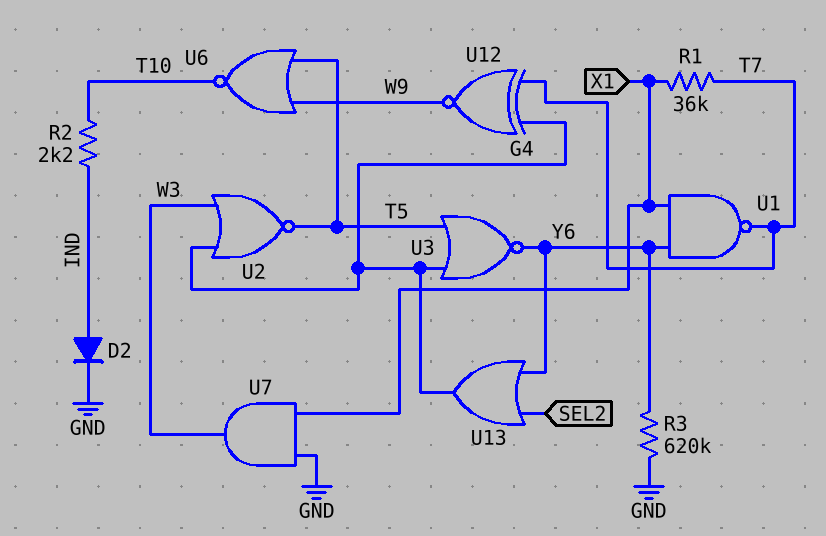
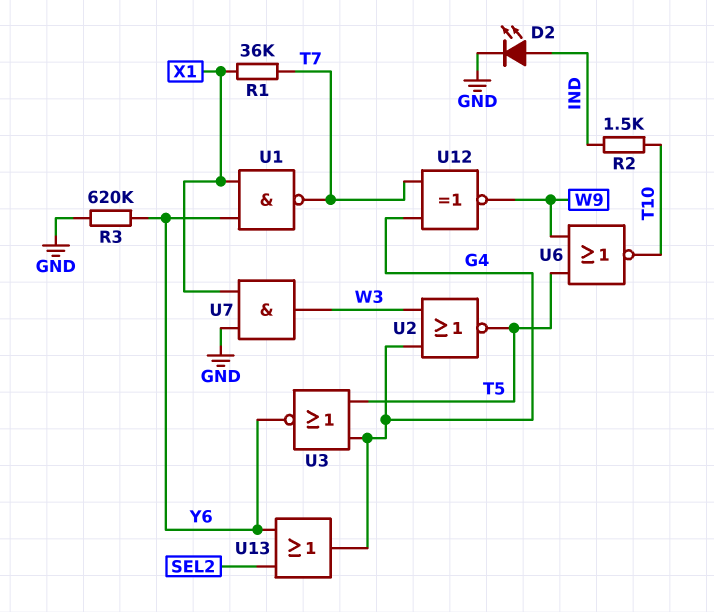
D2: diode (A IND, K GND) -> LED (A IND, K GND)
R2: 2.2k (IND, T10) -> 1.5k (IND, T10)

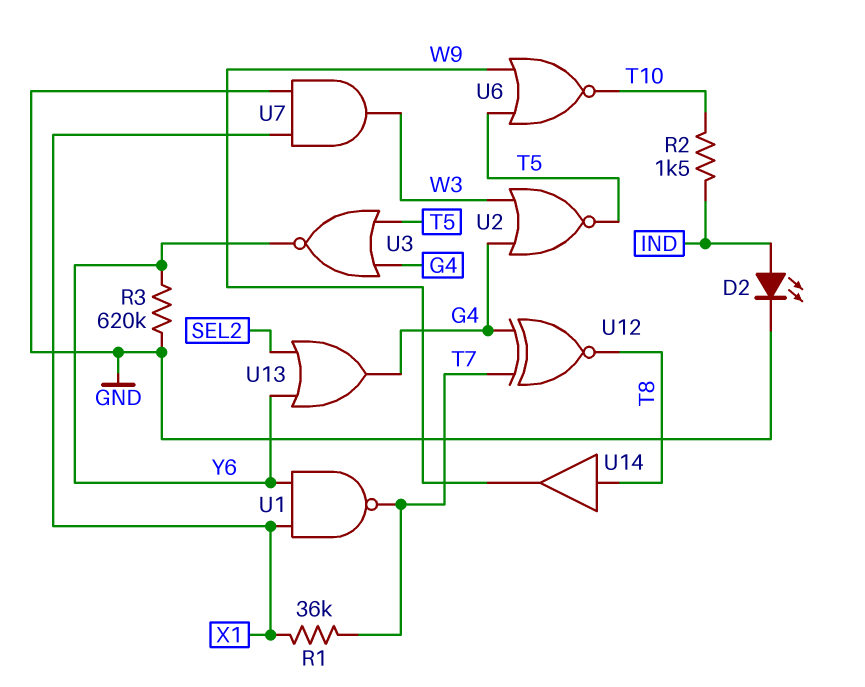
U12: XNOR (in G4, in T7, out W9) -> XNOR (in G4, in T7, out T8)
U14: none -> buffer (in T8, out W9)

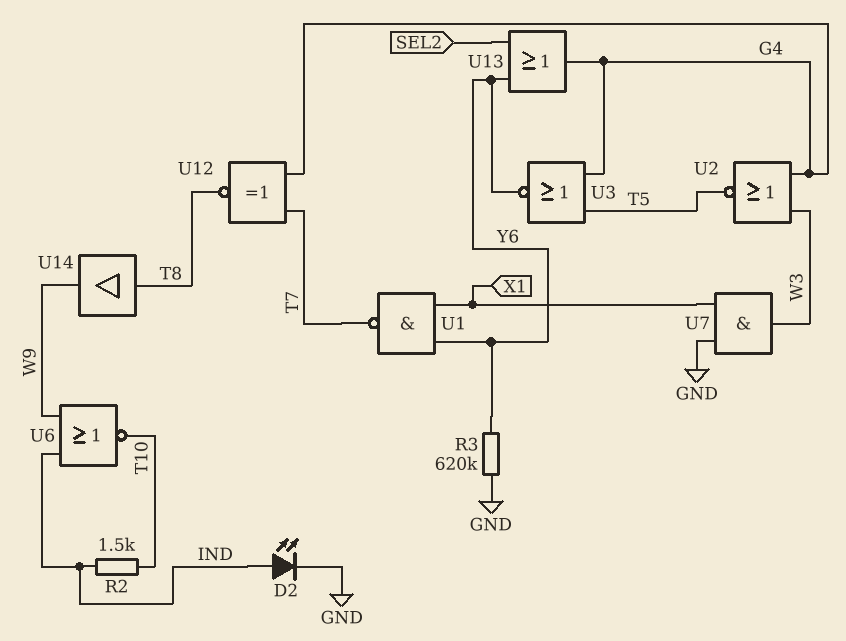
R1: 36k (T7, X1) -> none
U6: NOR (in T5, in W9, out T10) -> NOR (in IND, in W9, out T10)

